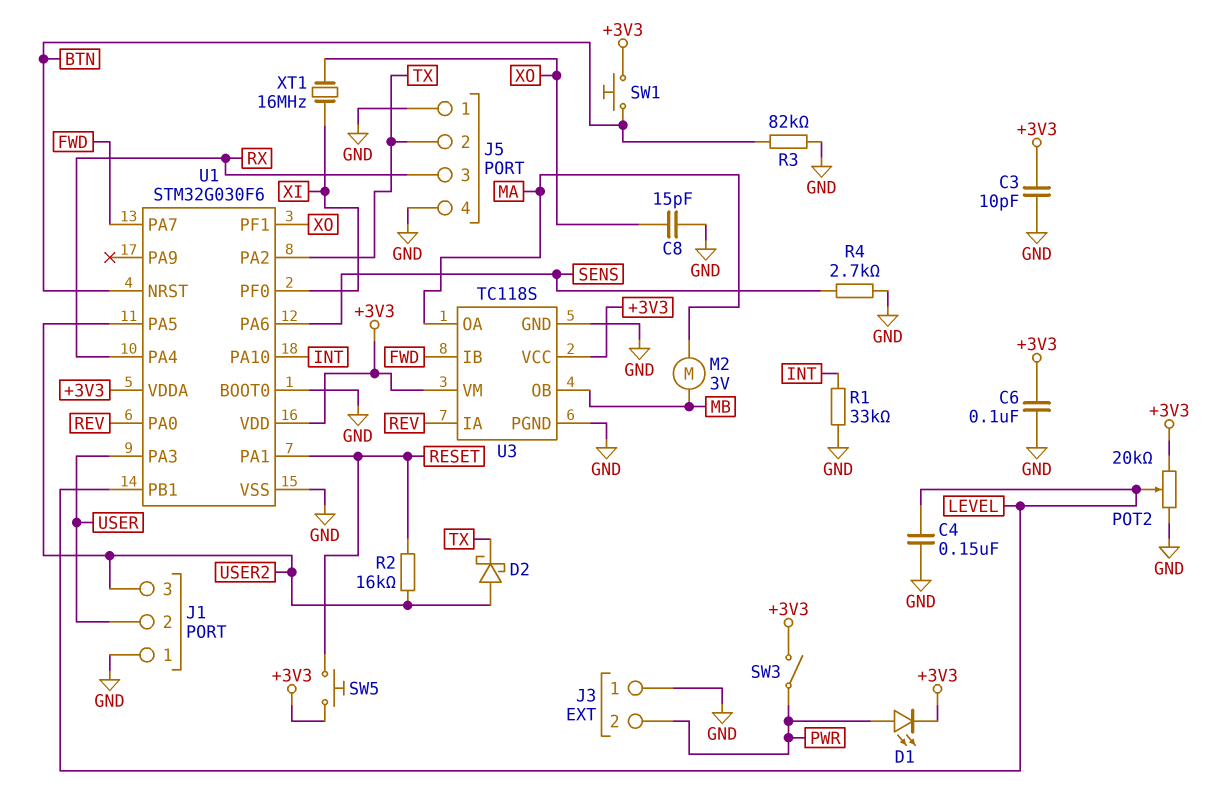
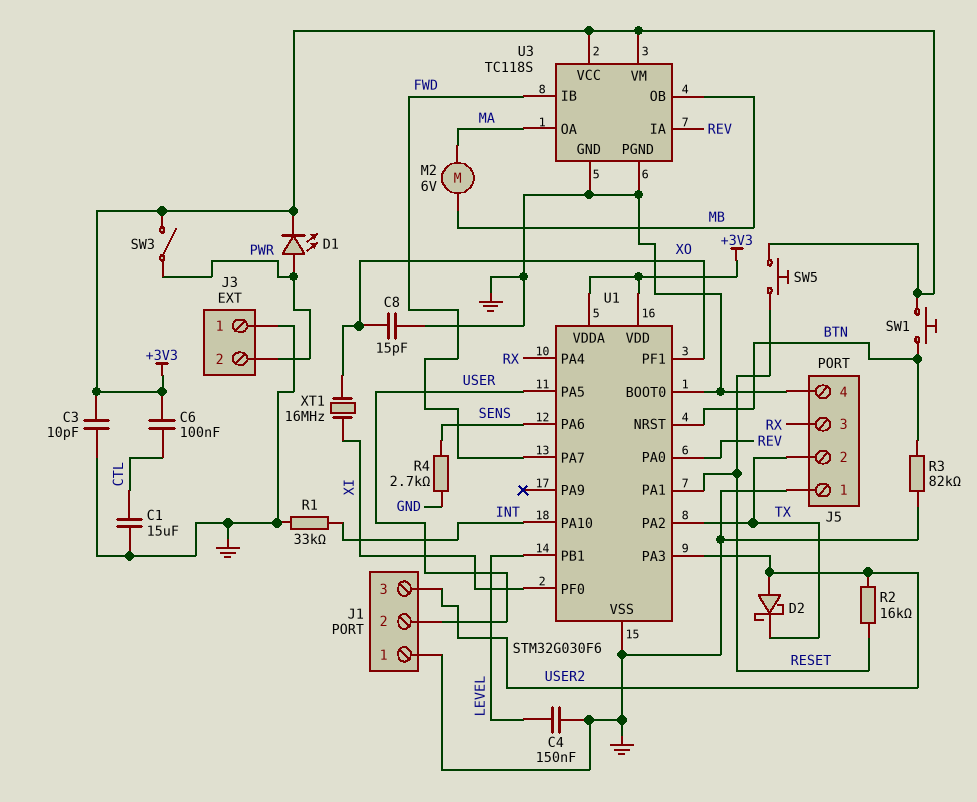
C1: none -> 15uF (CTL, GND)
C6: 100nF (+3V3, GND) -> 100nF (+3V3, CTL)
M2: motor 3V (MA, MB) -> motor 6V (MA, MB)
POT2: 20k (+3V3, GND, wiper LEVEL) -> none
U1 pin PA3: USER -> USER2
U1 pin PA5: USER2 -> USER

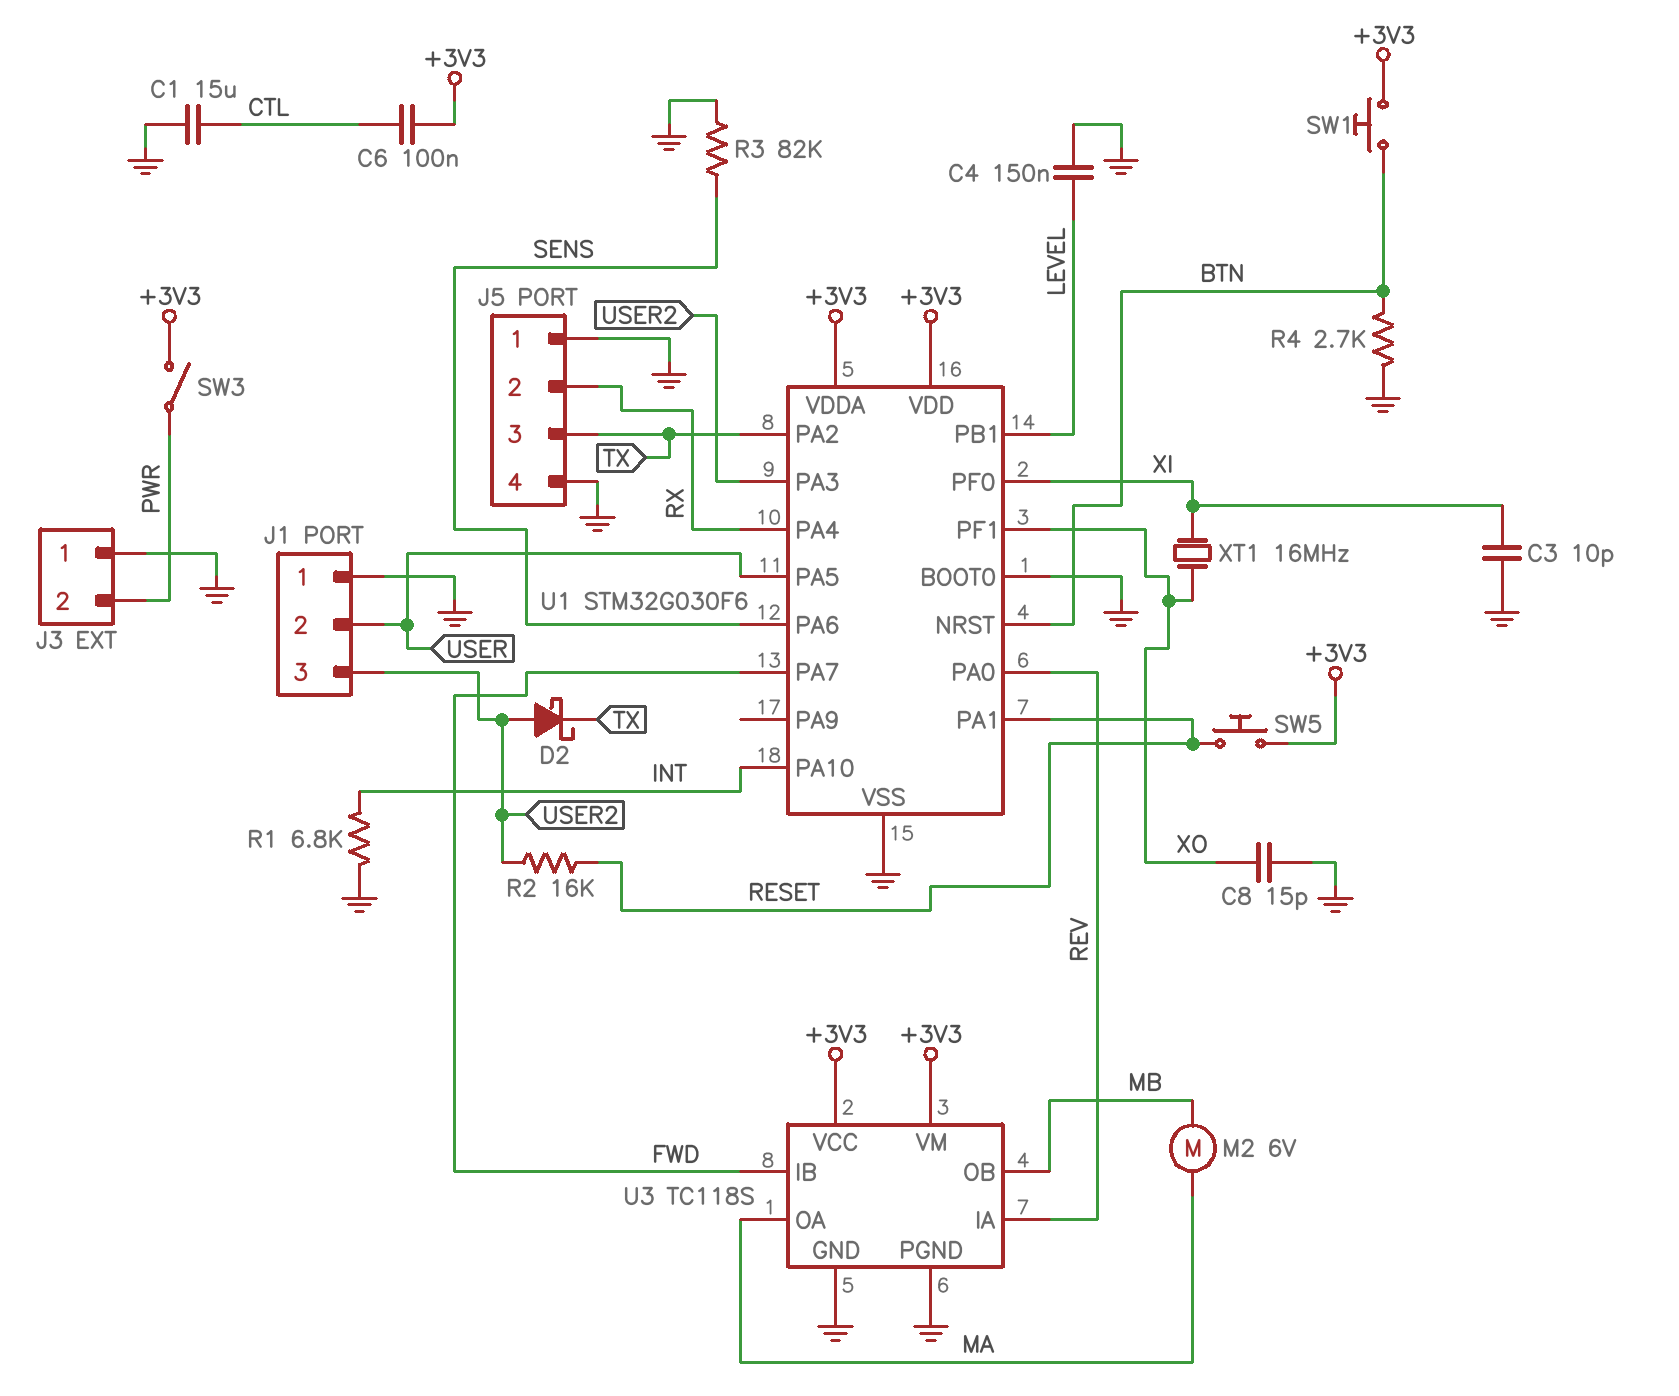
C3: 10pF (+3V3, GND) -> 10pF (GND, XI)
D1: LED (A PWR, K +3V3) -> none
J5 pin 2: TX -> RX
J5 pin 3: RX -> TX
R1: 33k (GND, INT) -> 6.8k (GND, INT)
R3: 82k (BTN, GND) -> 82k (GND, SENS)
R4: 2.7k (GND, SENS) -> 2.7k (BTN, GND)

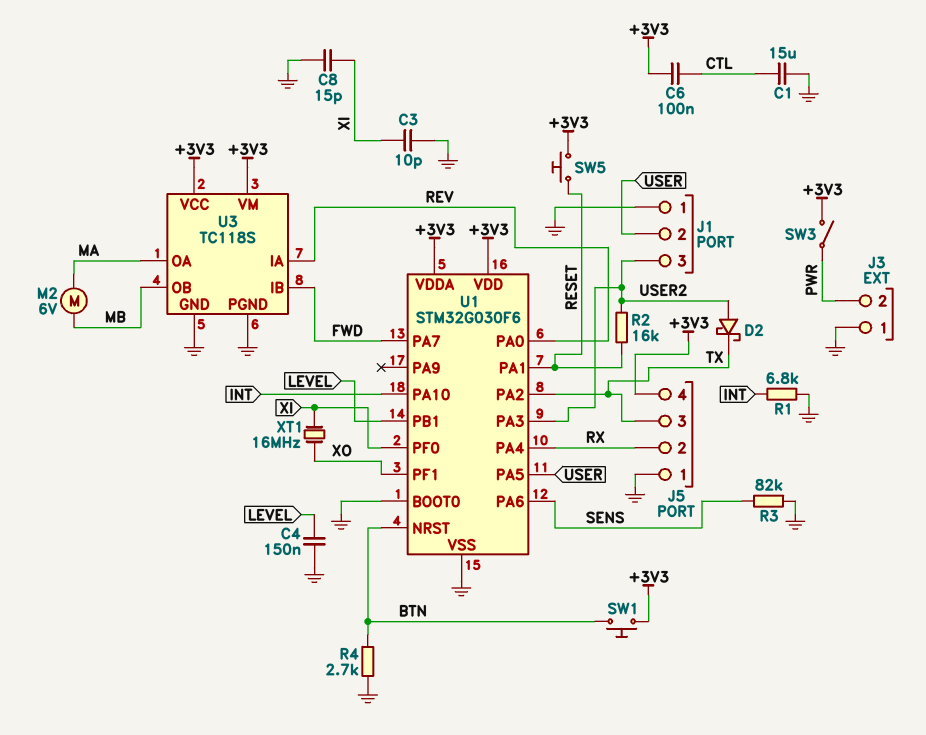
C8: 15pF (GND, XO) -> 15pF (GND, XI)
J5 pin 4: GND -> +3V3

